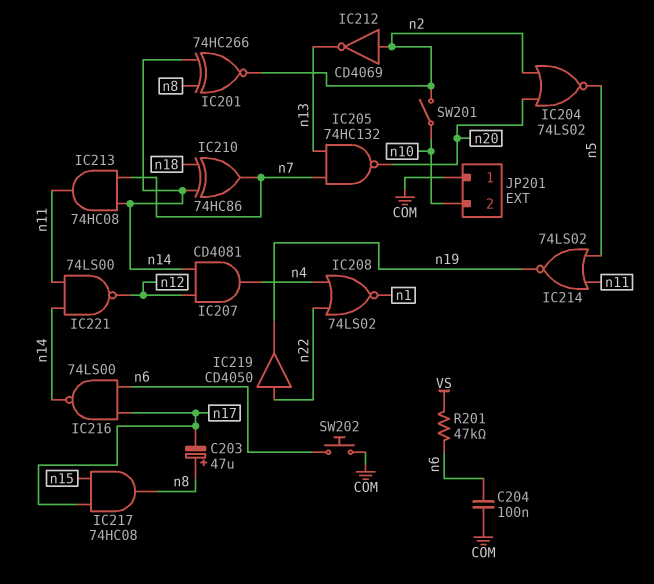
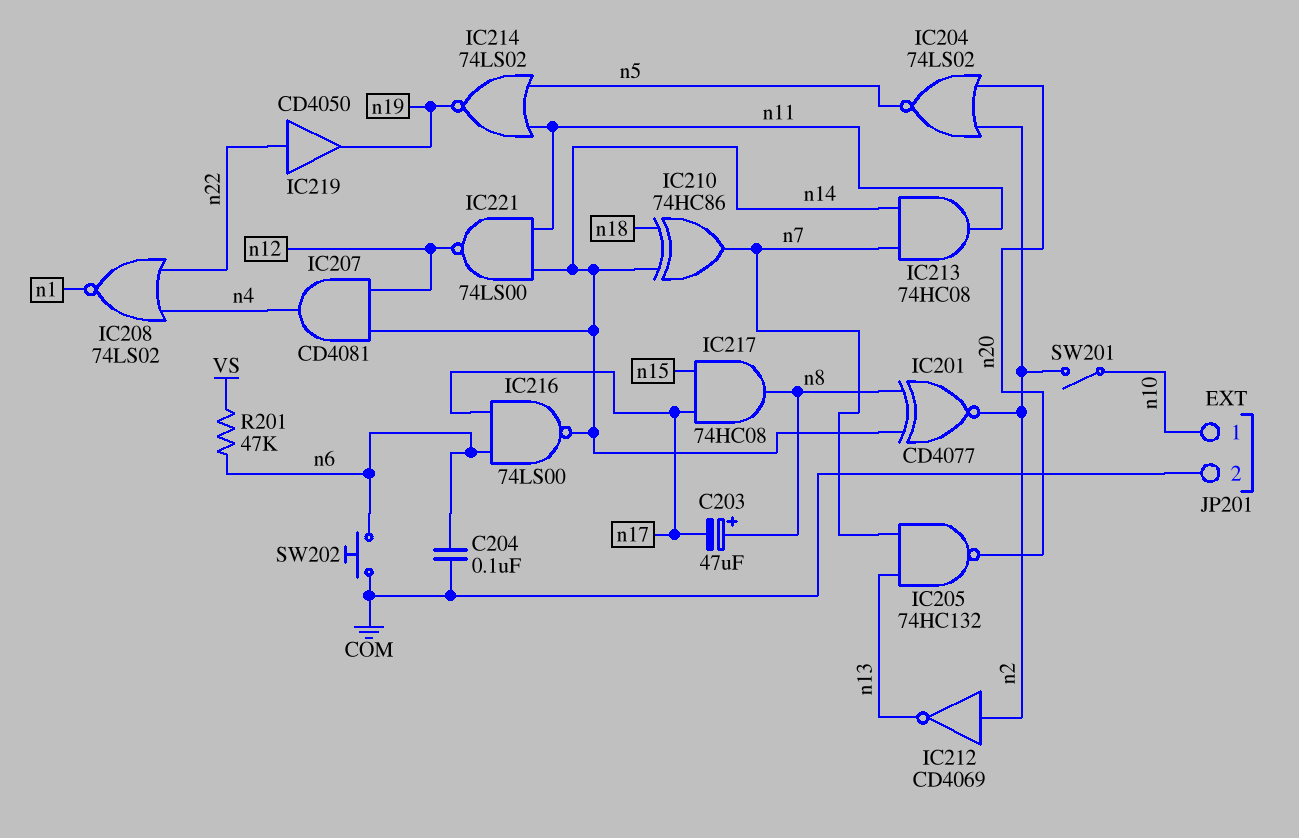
IC201: XNOR 74HC266 (in n8, in n14, out n2) -> XNOR CD4077 (in n8, in n14, out n2)
JP201 pin 1: COM -> n10
JP201 pin 2: n10 -> COM

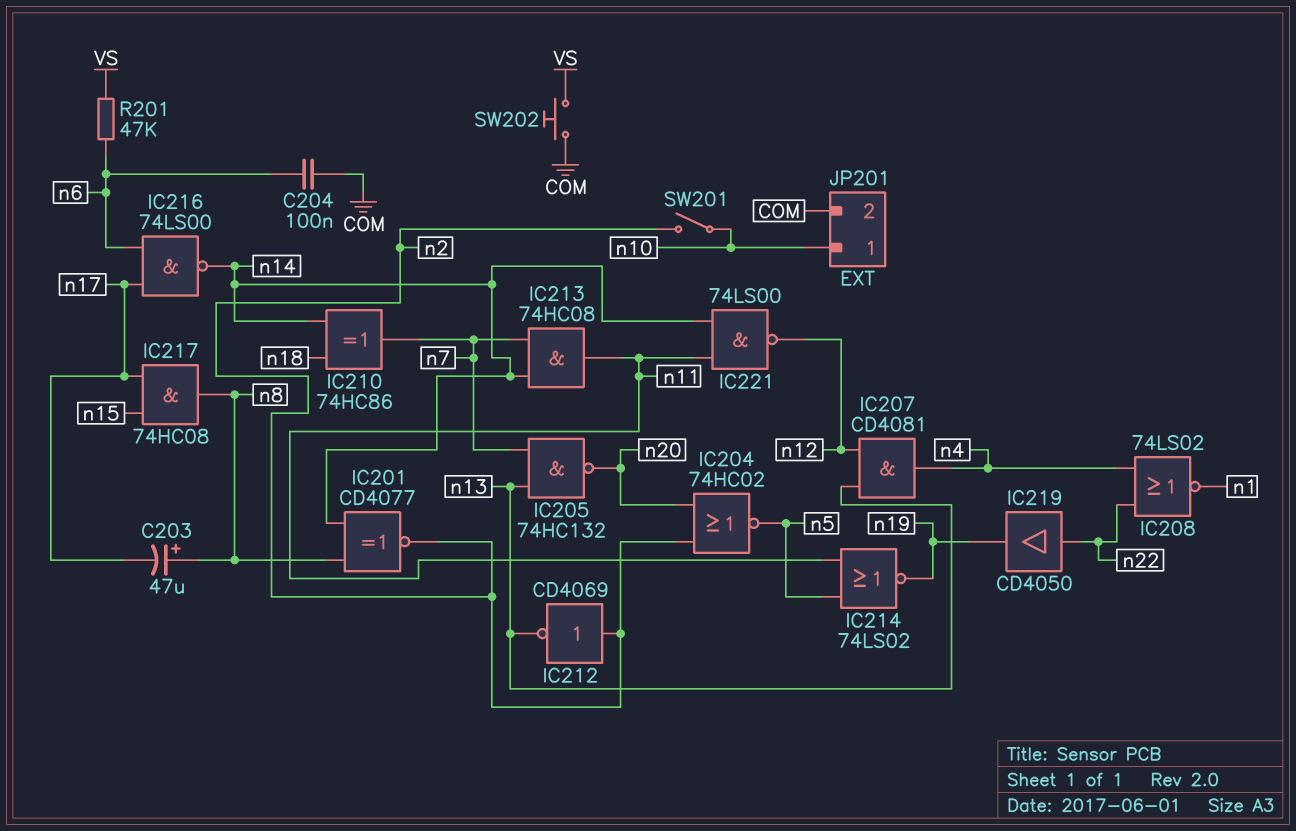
IC204: NOR 74LS02 (in n2, in n20, out n5) -> NOR 74HC02 (in n2, in n20, out n5)
IC207: AND CD4081 (in n12, in n14, out n4) -> AND CD4081 (in n12, in n13, out n4)
SW202: button (COM, n6) -> button (COM, VS)

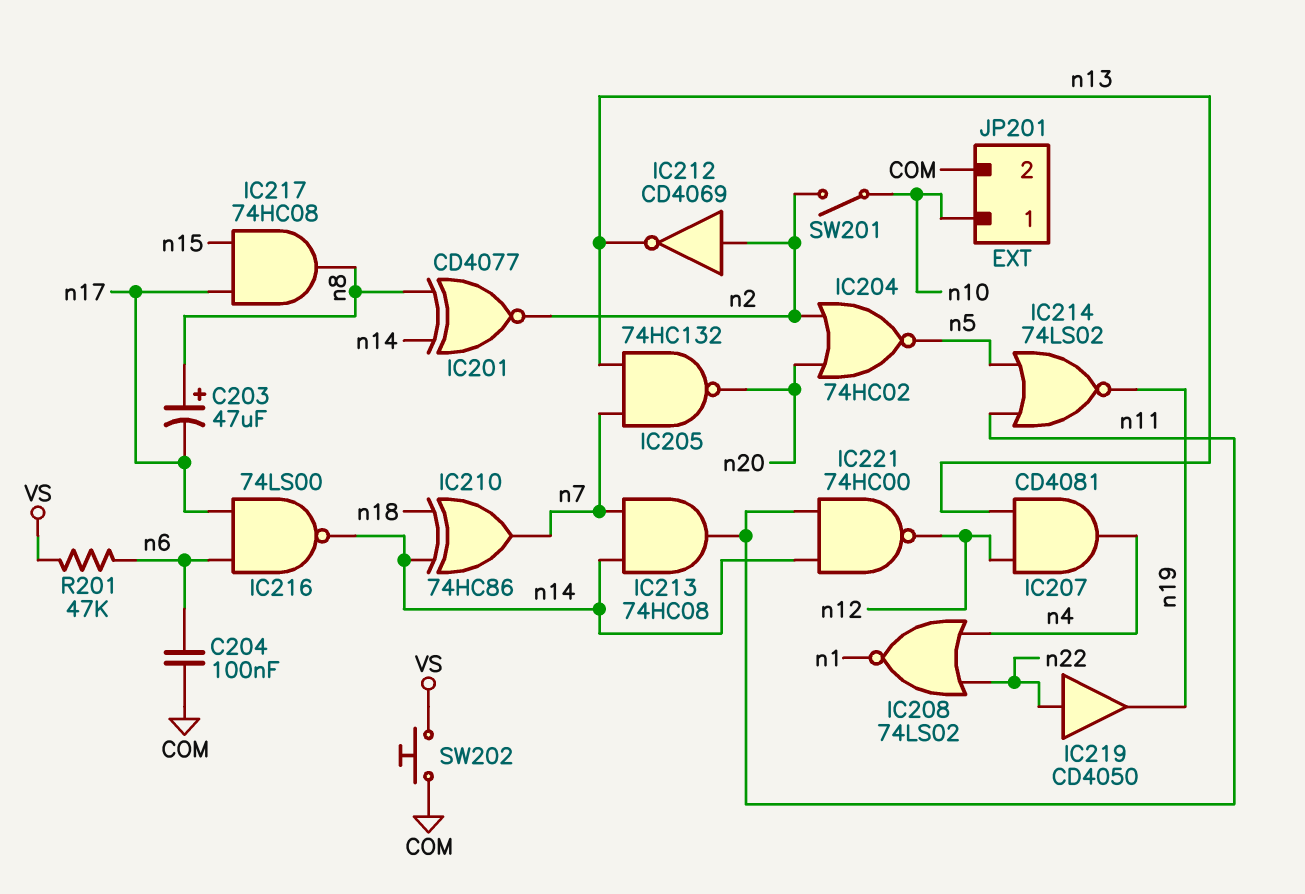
IC221: NAND 74LS00 (in n11, in n14, out n12) -> NAND 74HC00 (in n11, in n14, out n12)

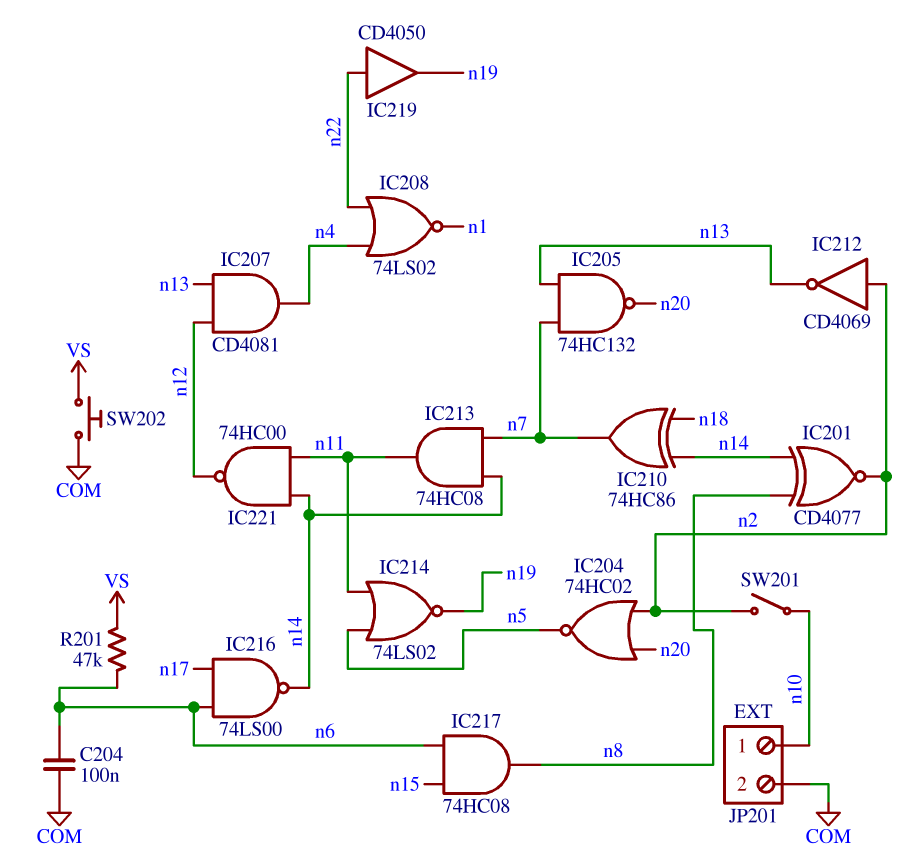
C203: 47uF (plus n8, minus n17) -> none
IC217: AND 74HC08 (in n15, in n17, out n8) -> AND 74HC08 (in n6, in n15, out n8)

